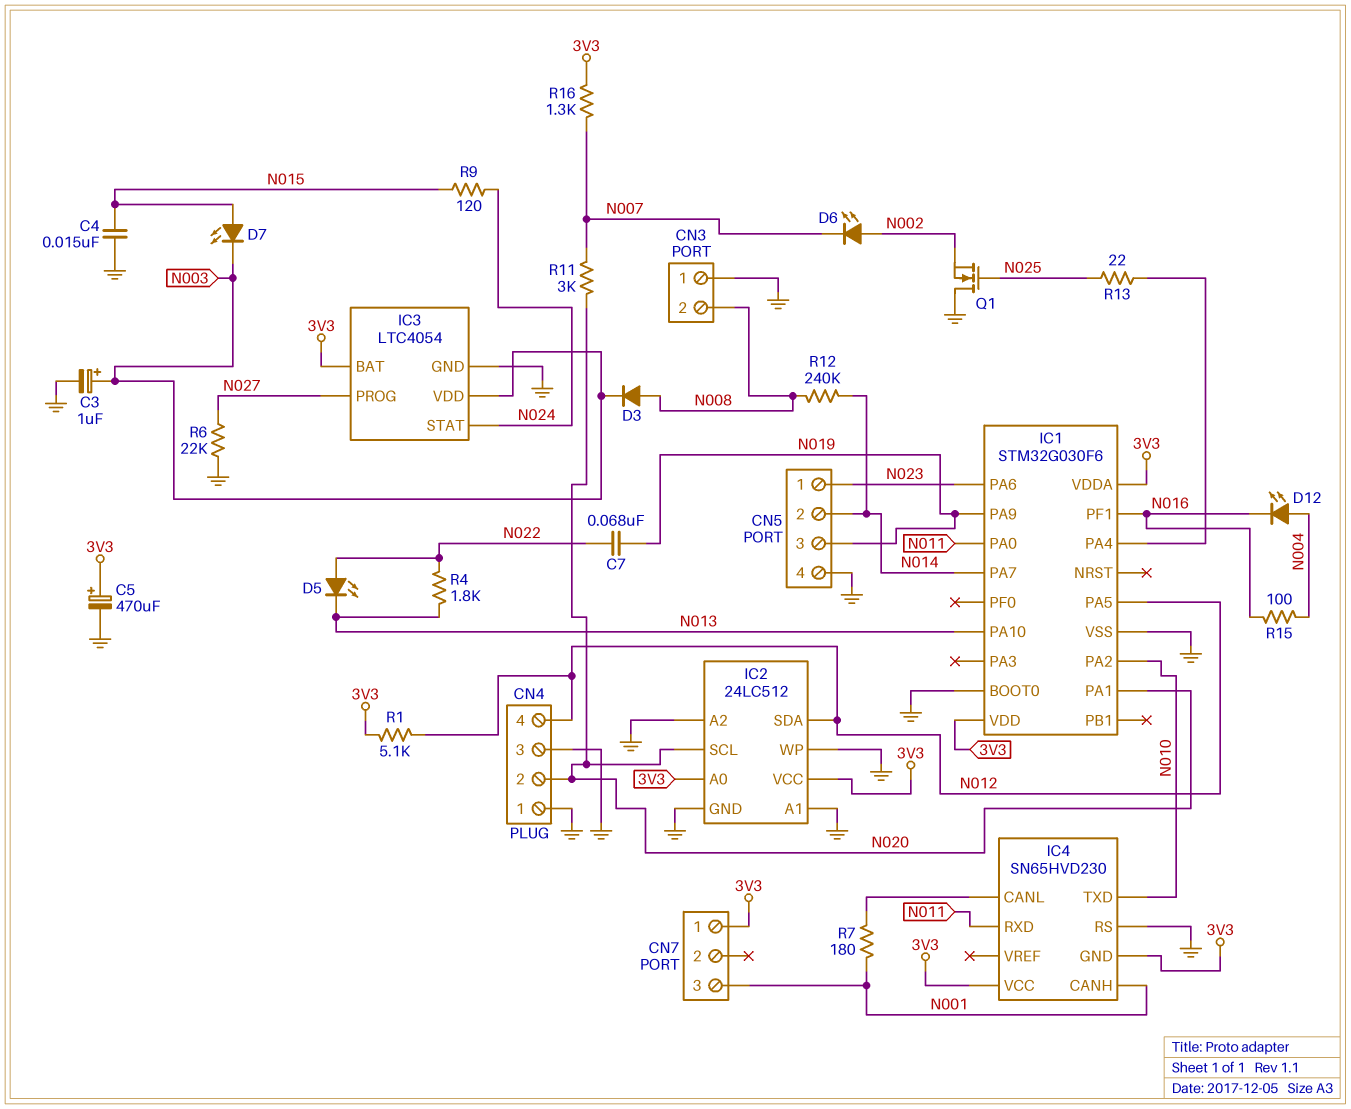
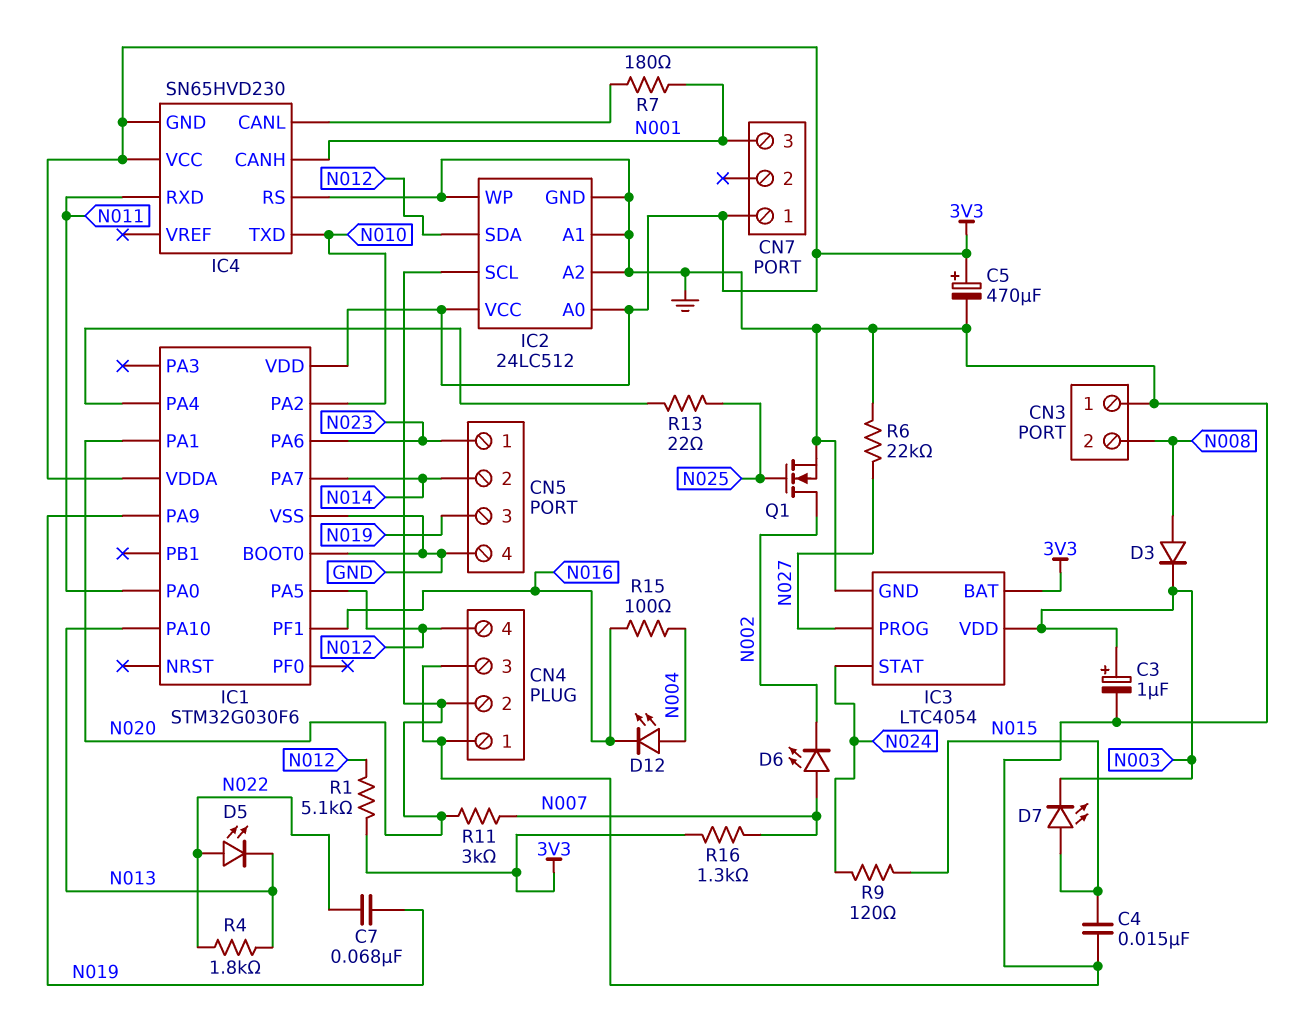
D6: LED (A N002, K N007) -> LED (A N007, K N002)
Q1: NMOS (G N025, D GND, S N002) -> NMOS (G N025, D N002, S GND)
R12: 240k (N008, N014) -> none

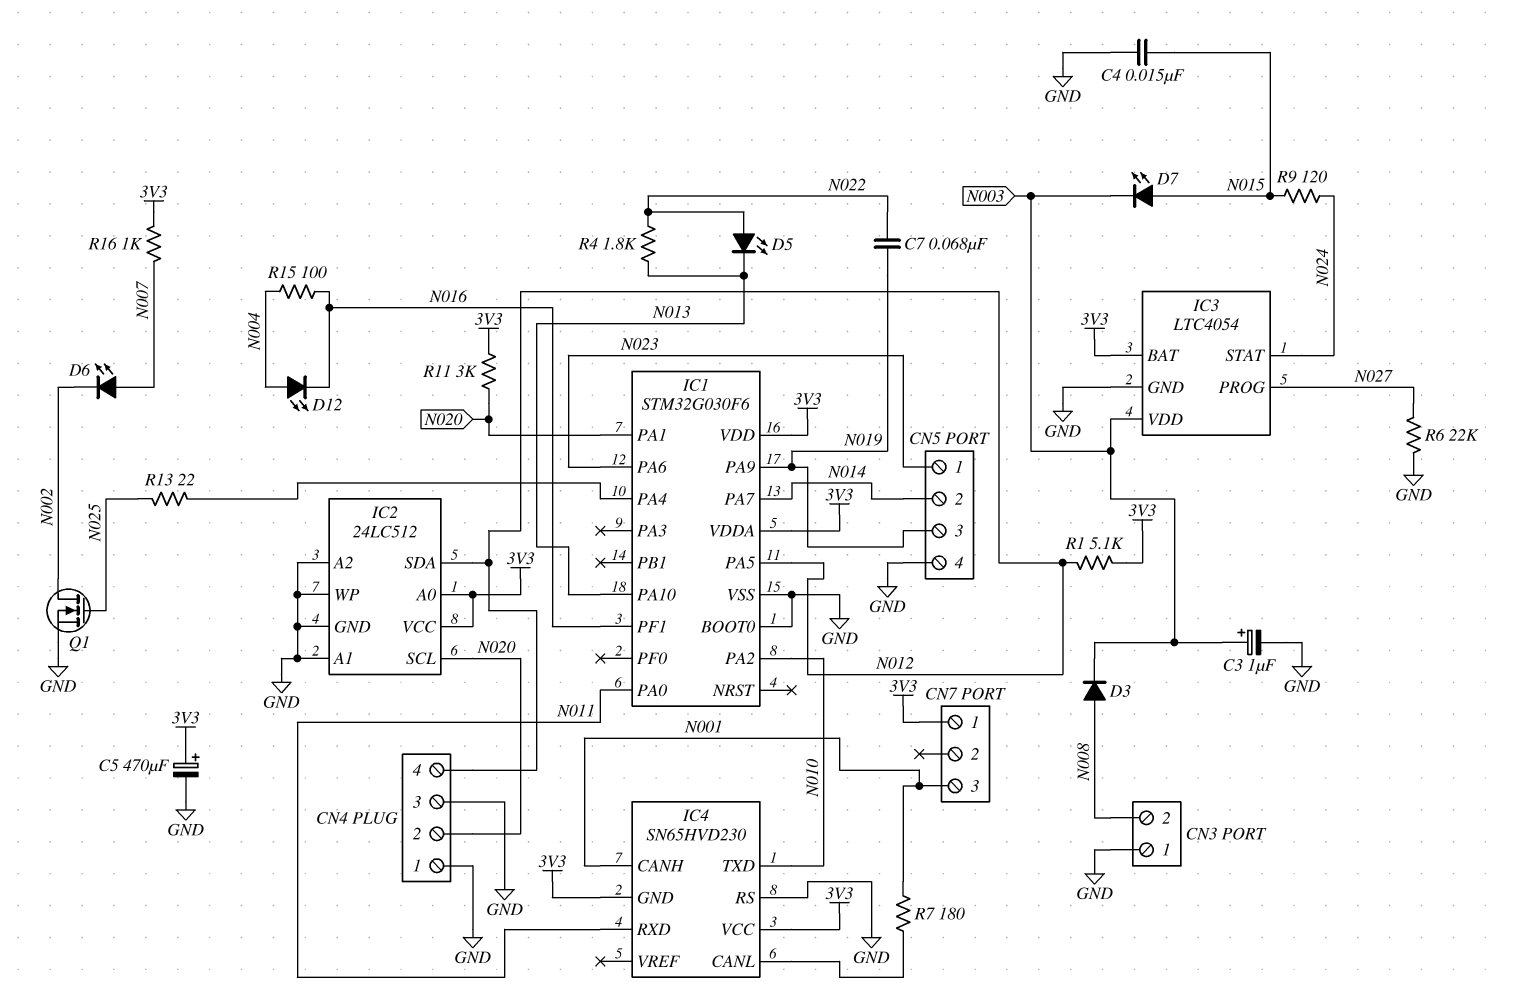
R11: 3k (N007, N020) -> 3k (3V3, N020)
R16: 1.3k (3V3, N007) -> 1k (3V3, N007)

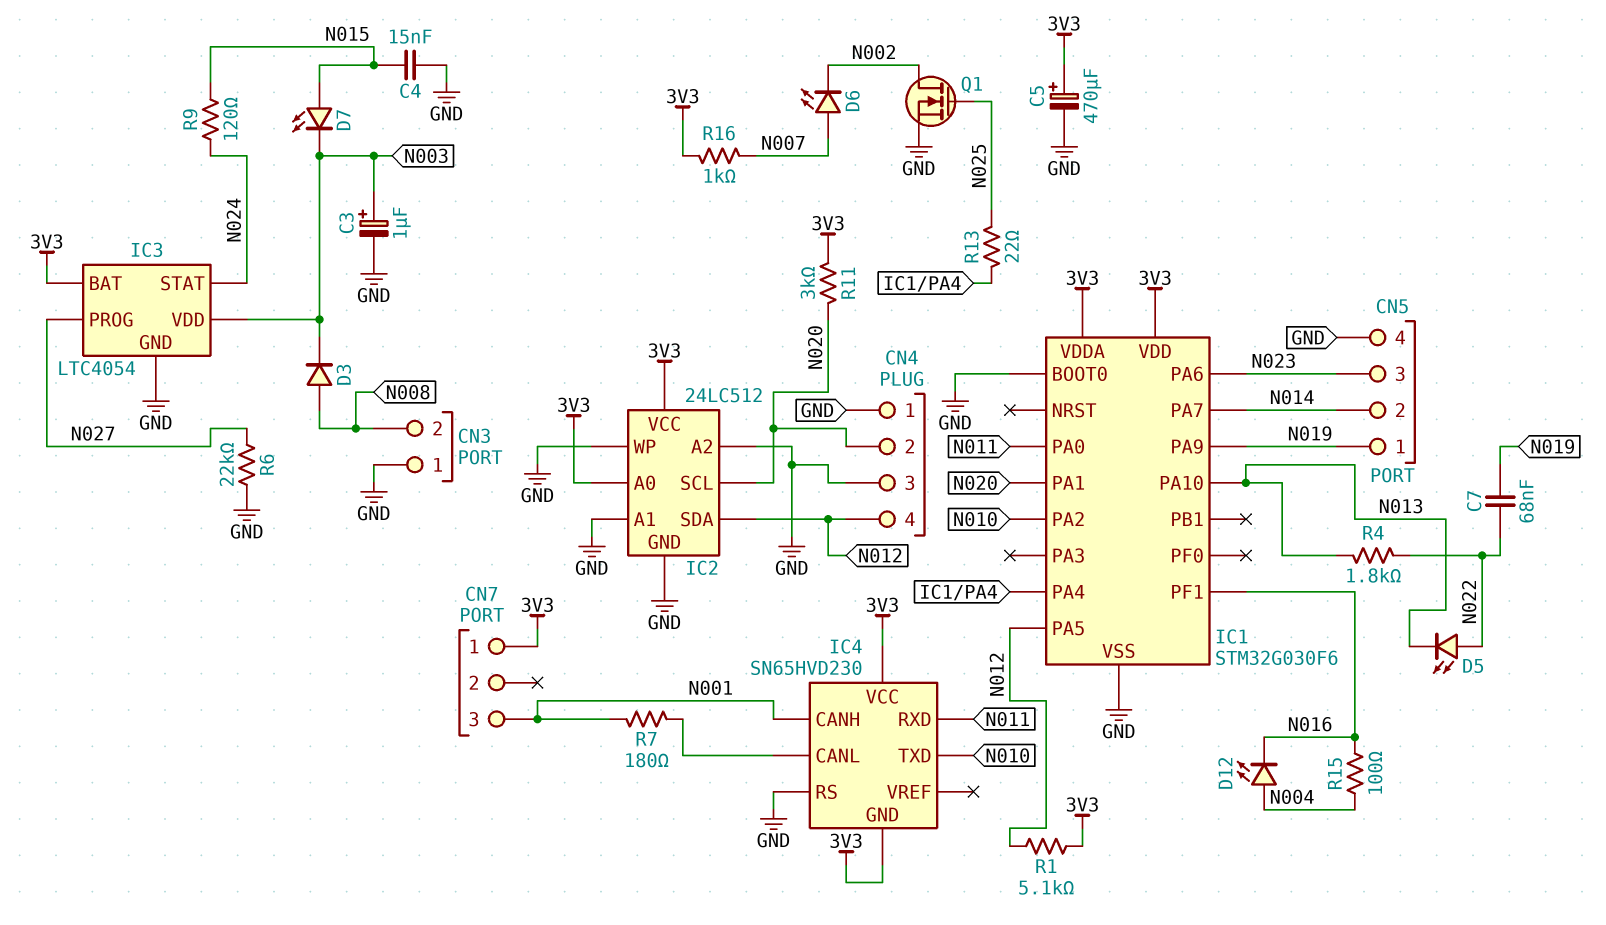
CN5 pin 1: N023 -> N019
CN5 pin 3: N019 -> N023

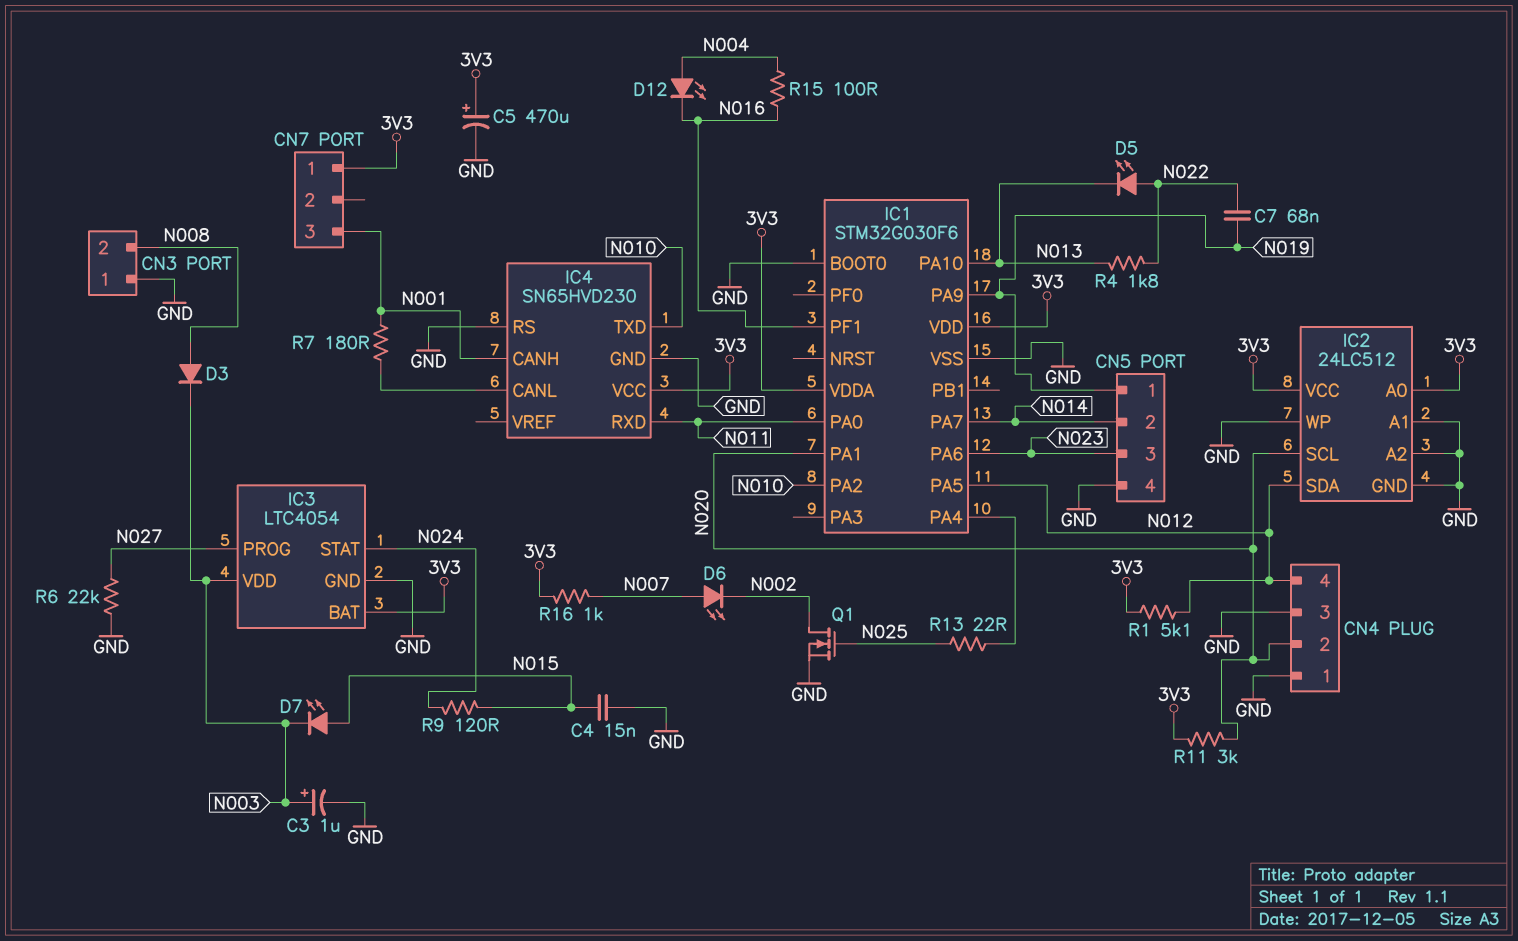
IC4 pin GND: 3V3 -> GND

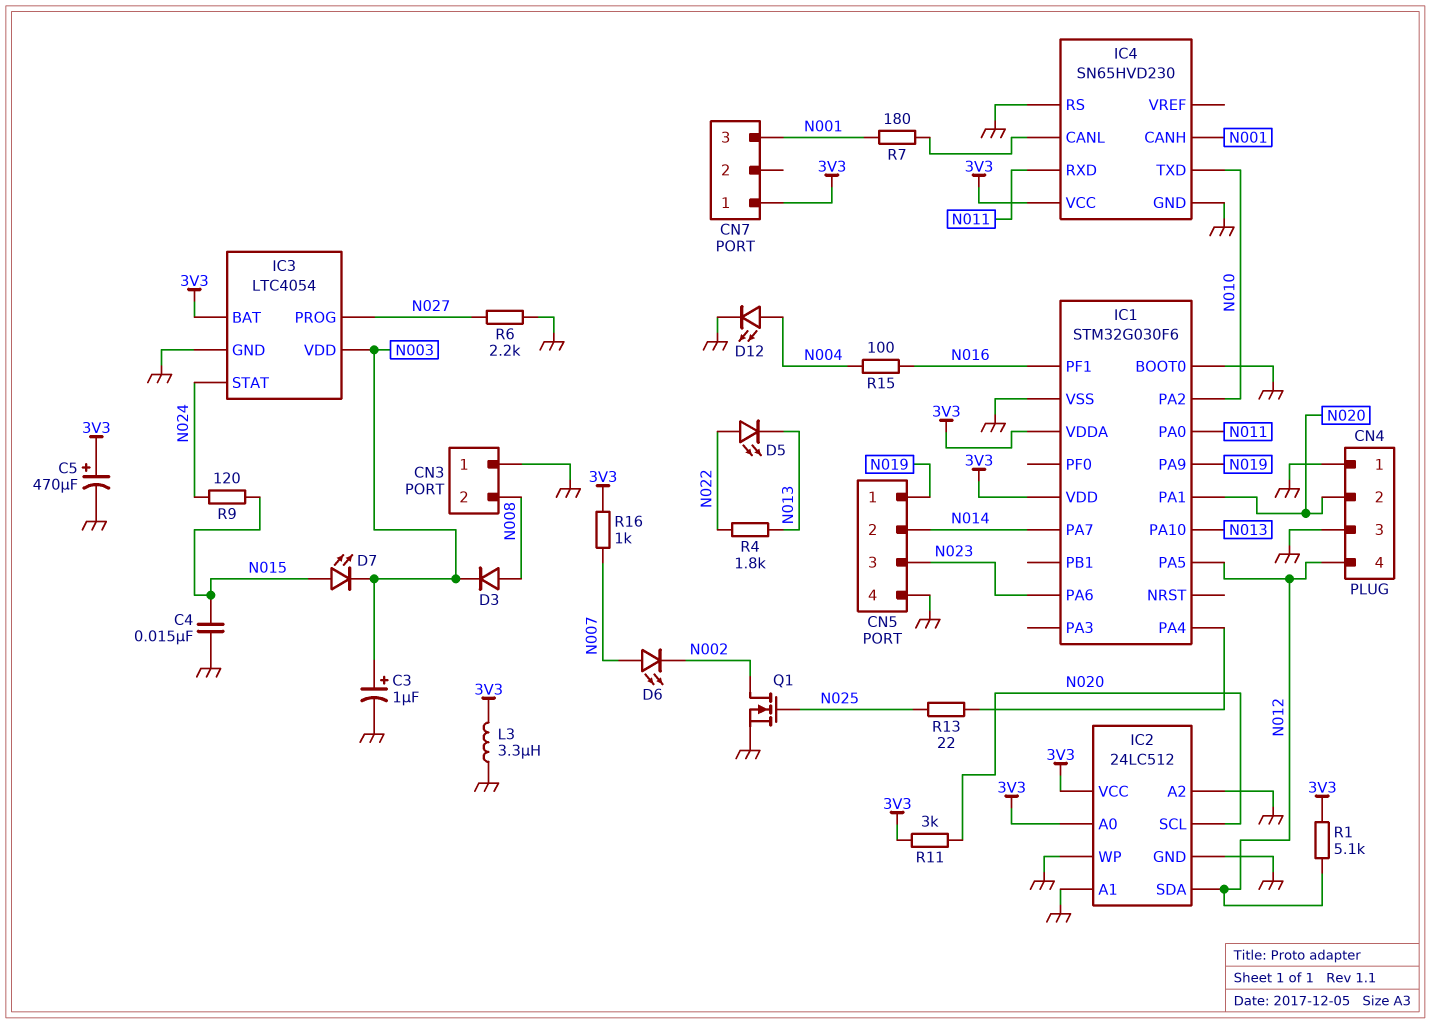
C7: 68nF (N019, N022) -> none
D12: LED (A N004, K N016) -> LED (A N004, K GND)
L3: none -> 3.3uH (3V3, GND)
R6: 22k (GND, N027) -> 2.2k (GND, N027)

